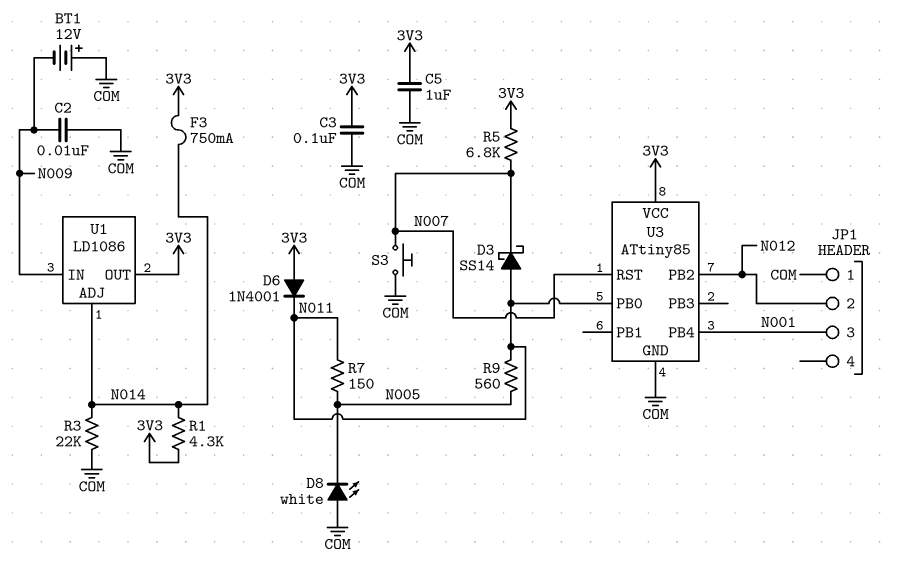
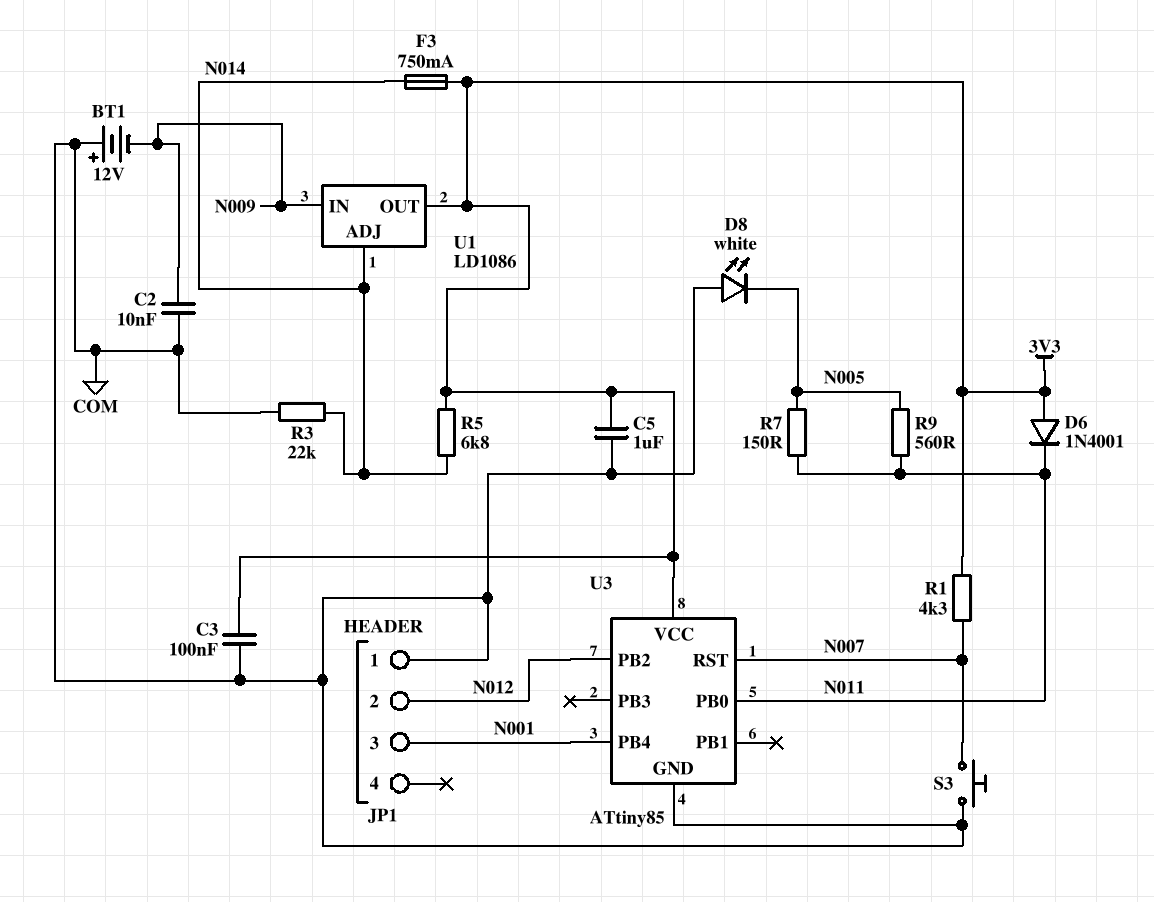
D3: schottky SS14 (A N011, K N007) -> none
R1: 4.3k (3V3, N014) -> 4.3k (3V3, N007)
R5: 6.8k (3V3, N007) -> 6.8k (3V3, N014)

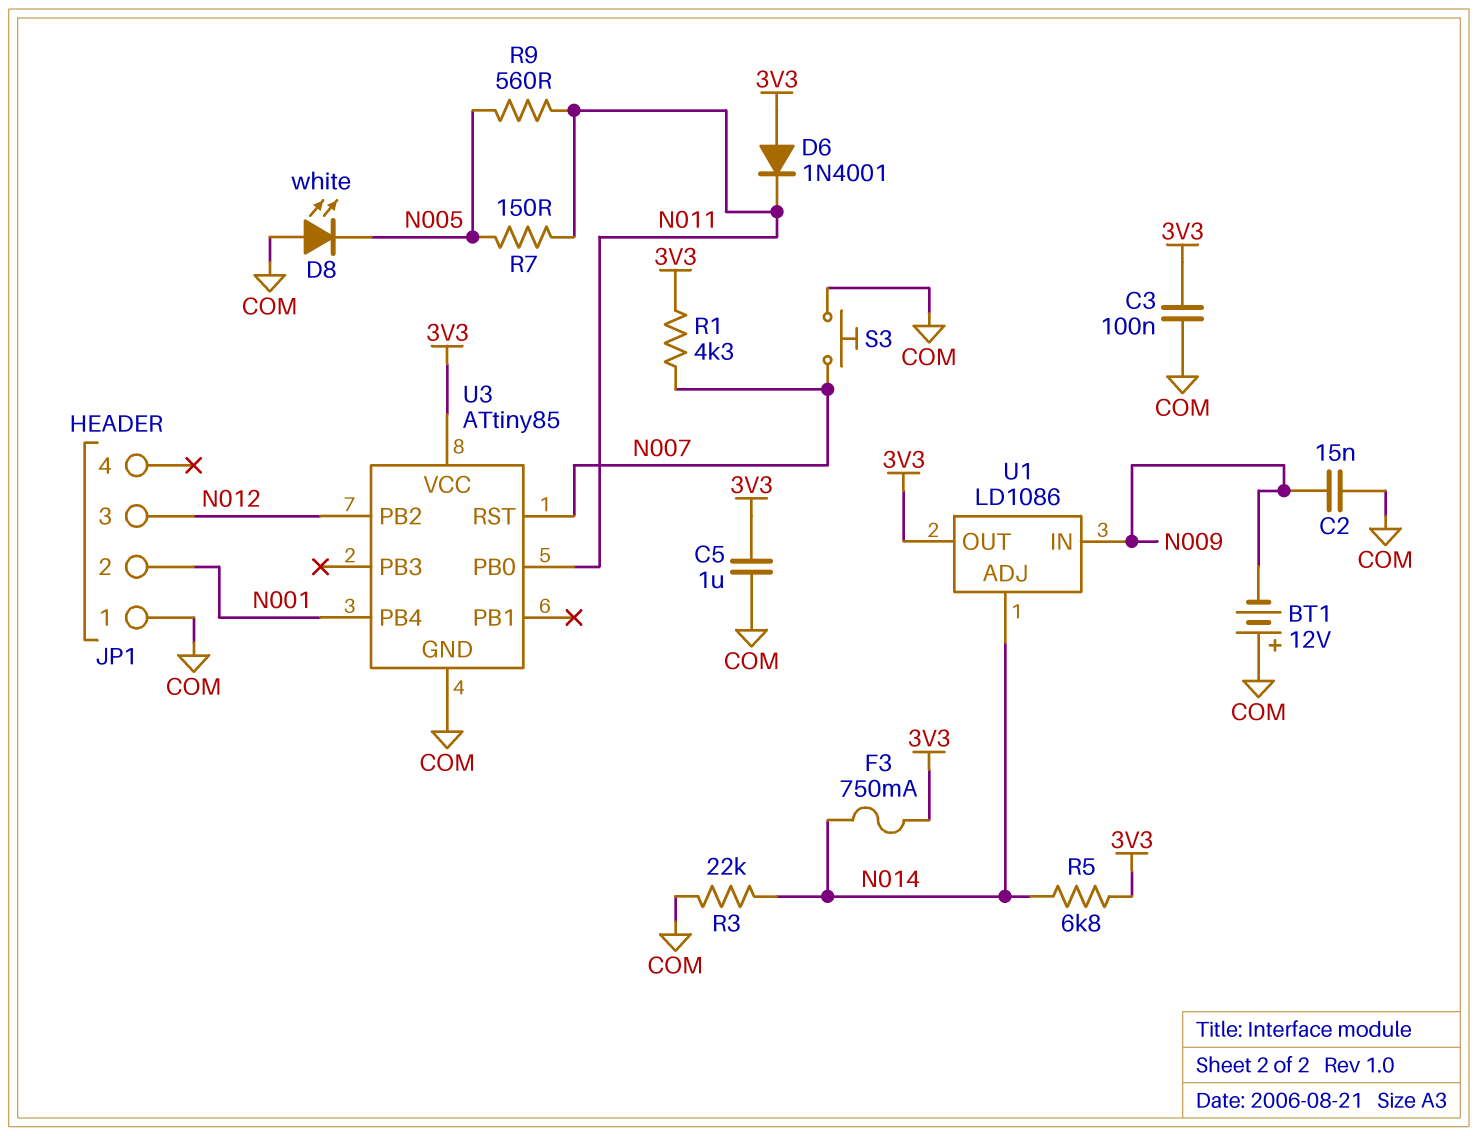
C2: 10nF (COM, N009) -> 15nF (COM, N009)
JP1 pin 2: N012 -> N001
JP1 pin 3: N001 -> N012

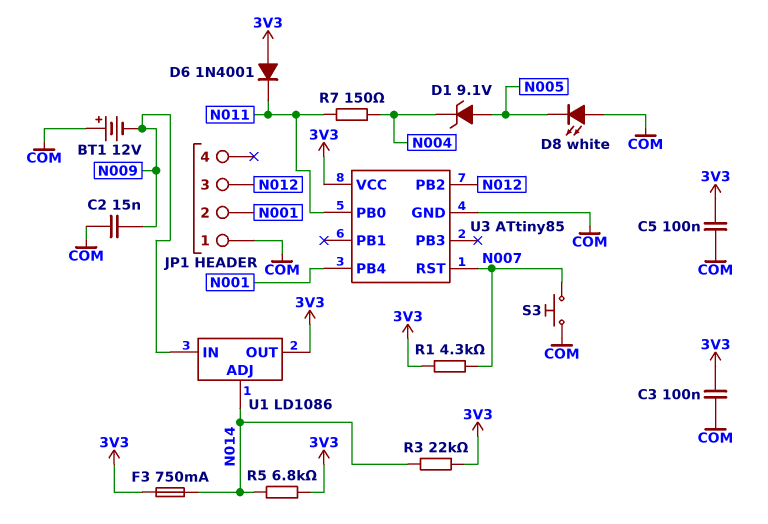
C5: 1uF (3V3, COM) -> 100nF (3V3, COM)
D1: none -> zener 9.1V (A N005, K N004)
R3: 22k (COM, N014) -> 22k (3V3, N014)
R7: 150 (N005, N011) -> 150 (N004, N011)
R9: 560 (N005, N011) -> none

